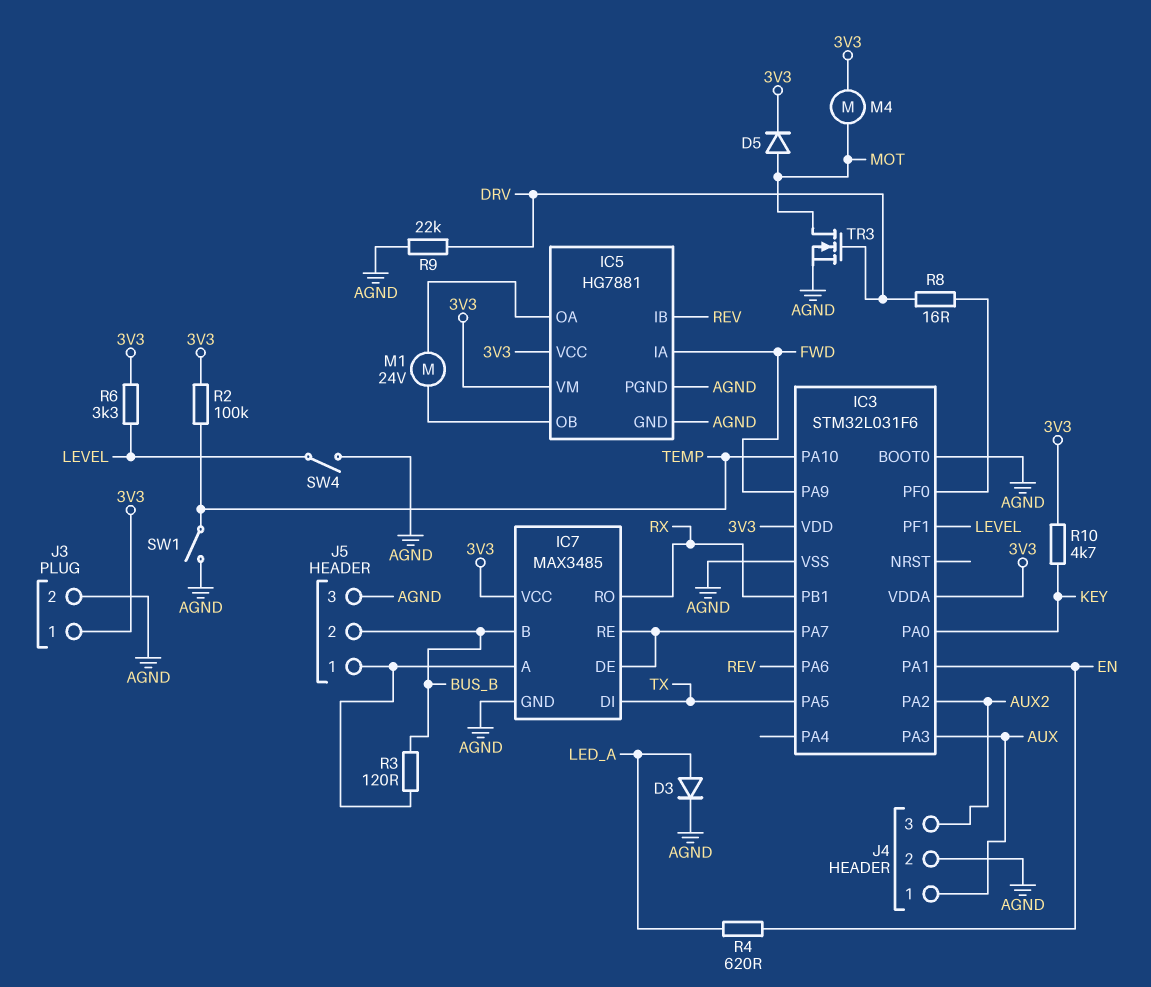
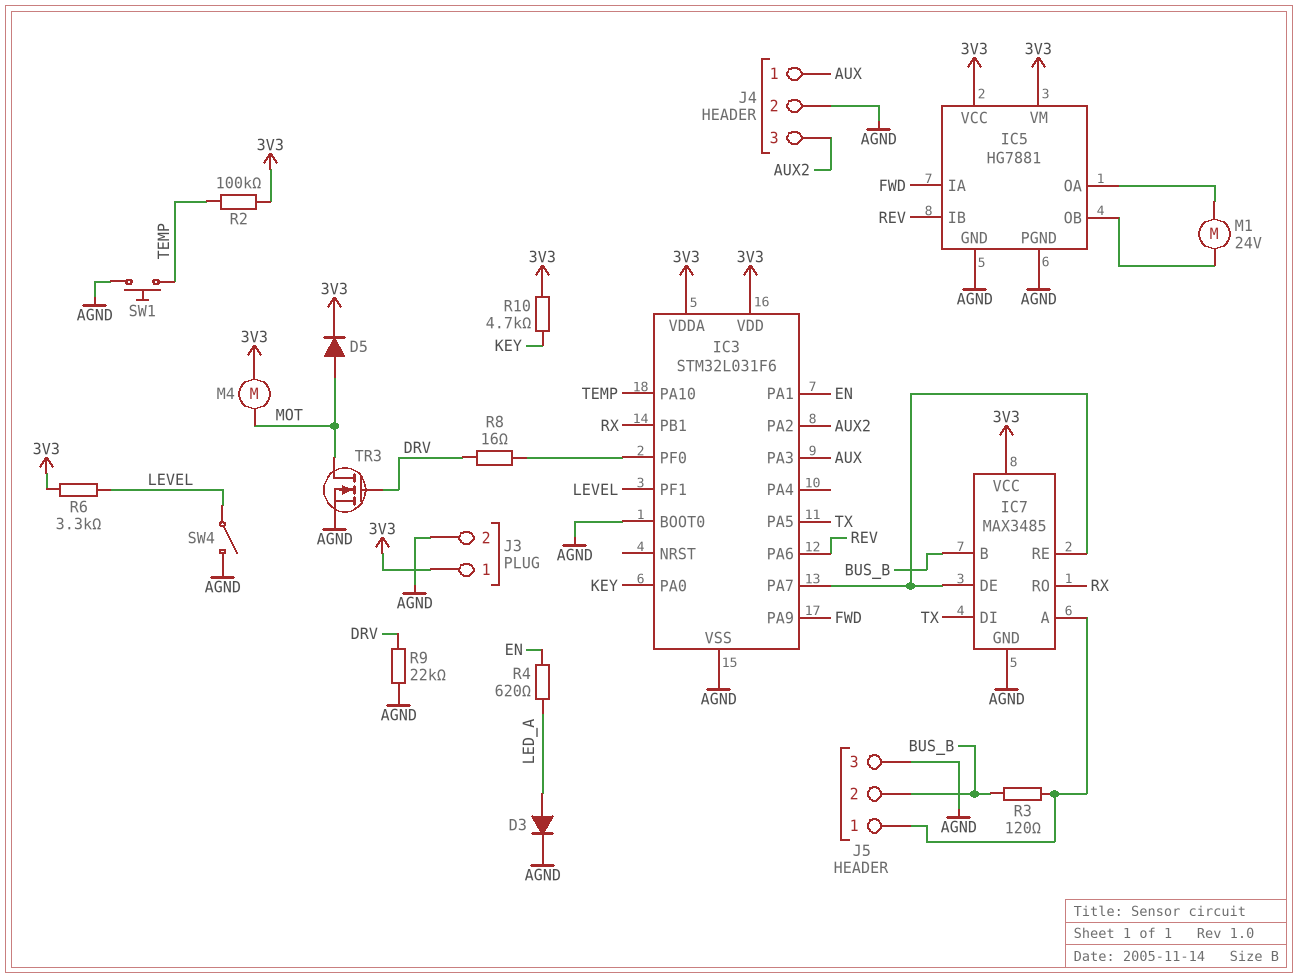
SW1: switch (AGND, TEMP) -> button (AGND, TEMP)

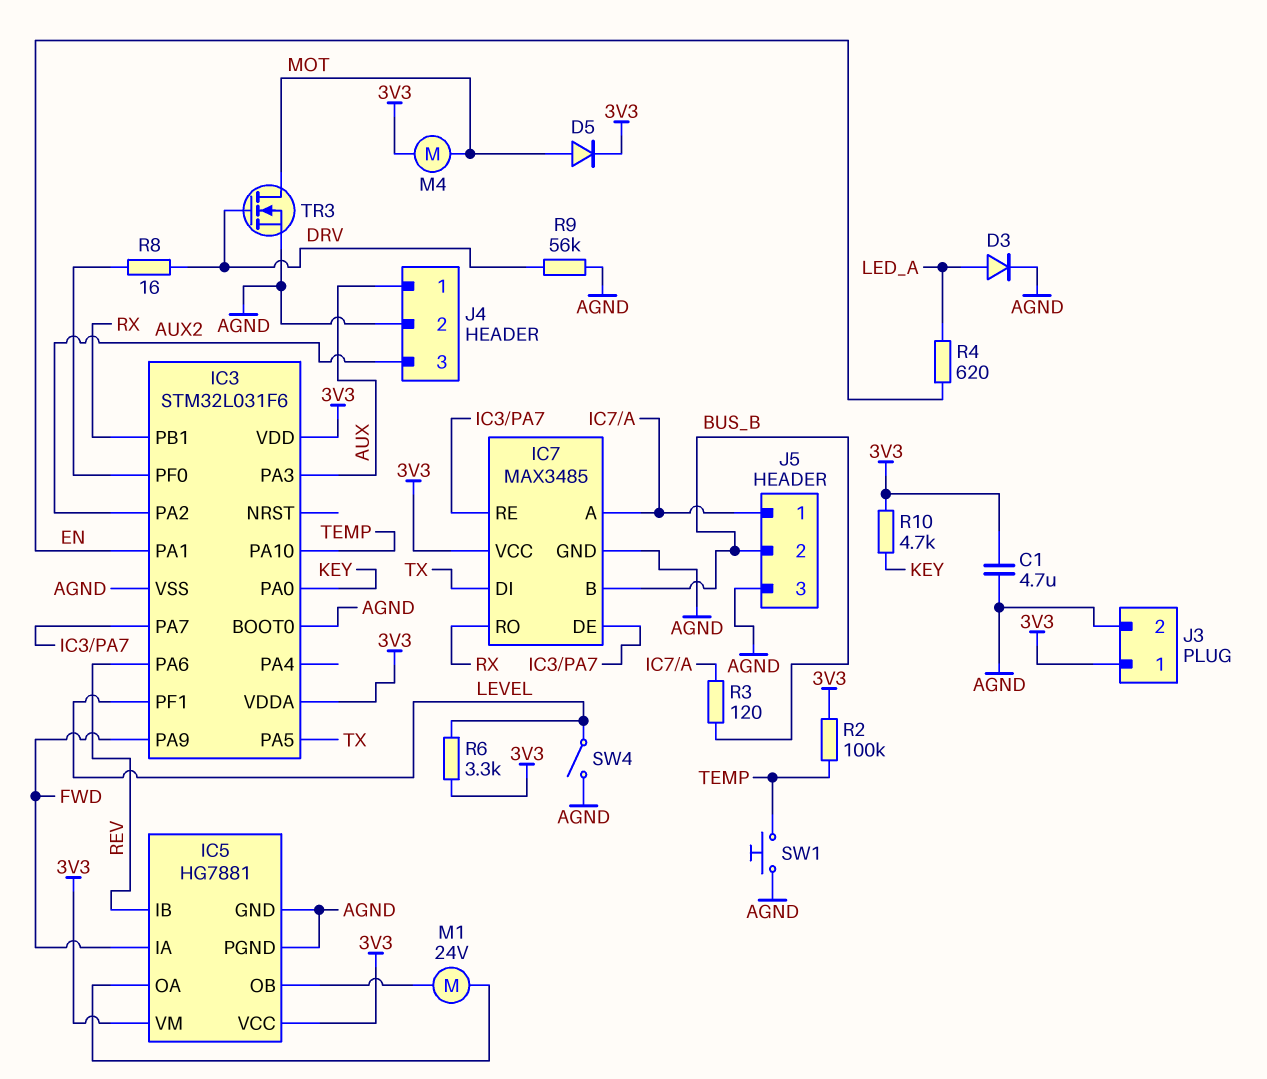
C1: none -> 4.7uF (3V3, AGND)
R9: 22k (AGND, DRV) -> 56k (AGND, DRV)

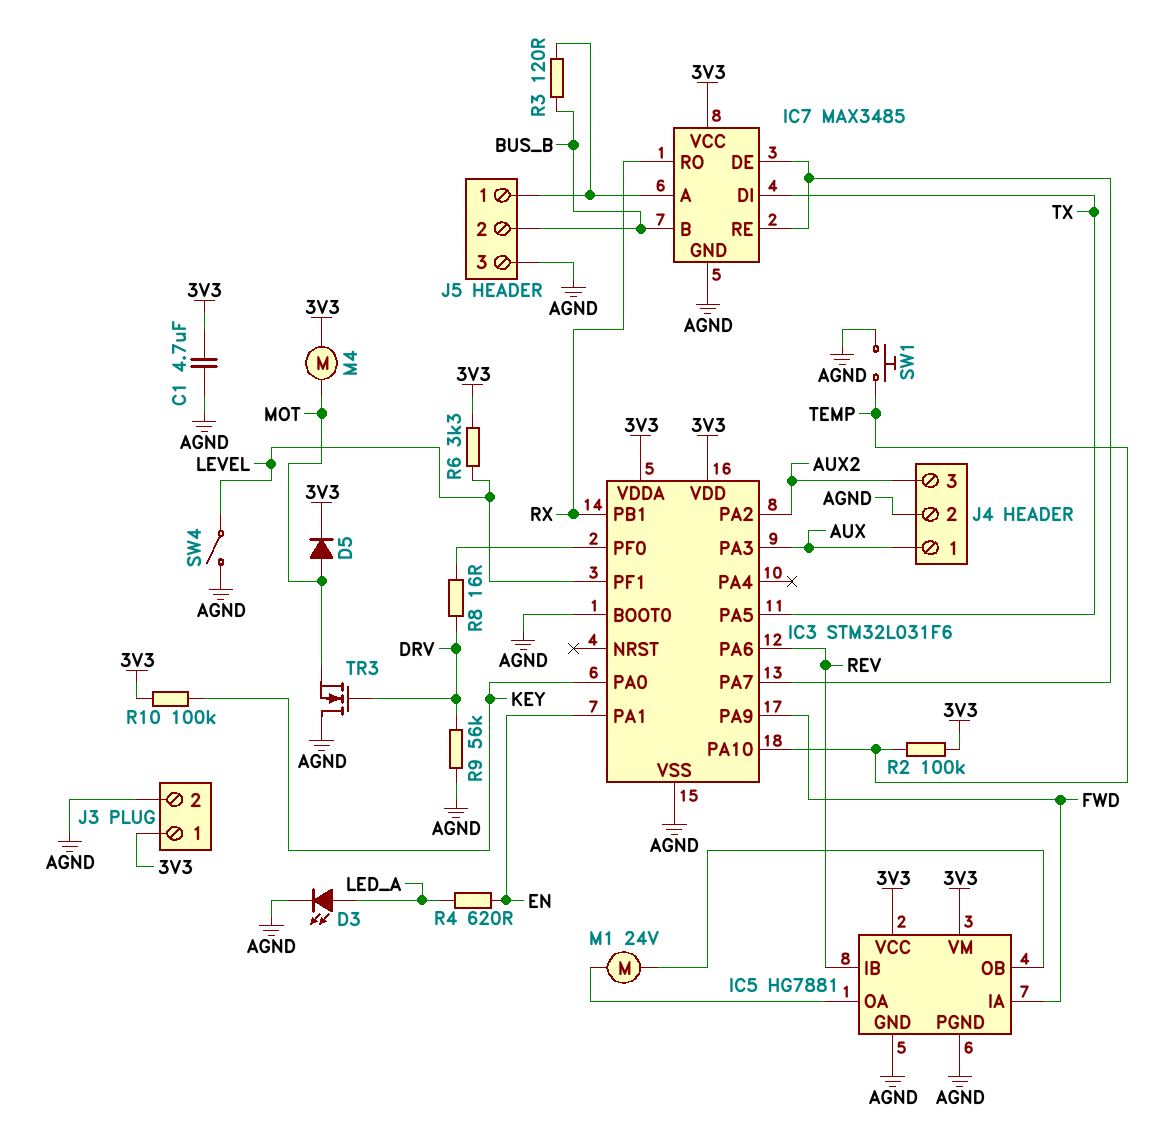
D3: diode (A LED_A, K AGND) -> LED (A LED_A, K AGND)
R10: 4.7k (3V3, KEY) -> 100k (3V3, KEY)
TR3: NMOS (G DRV, D MOT, S AGND) -> NMOS (G DRV, D AGND, S MOT)

